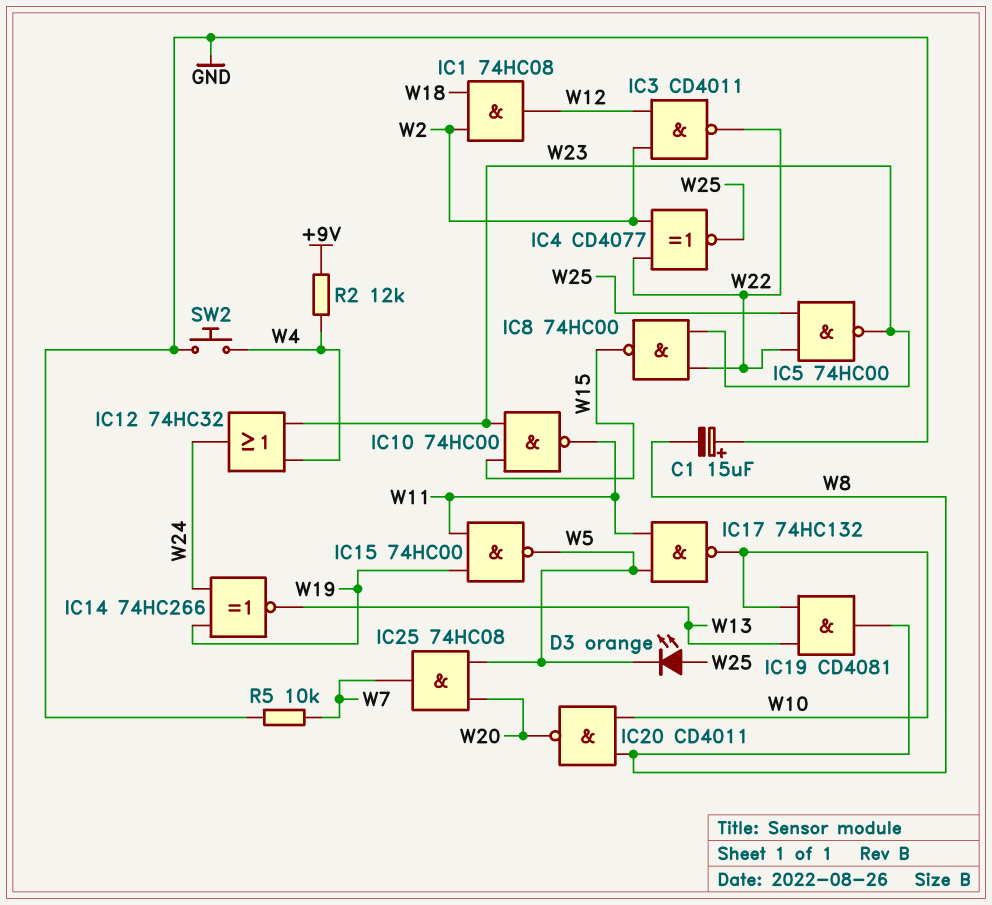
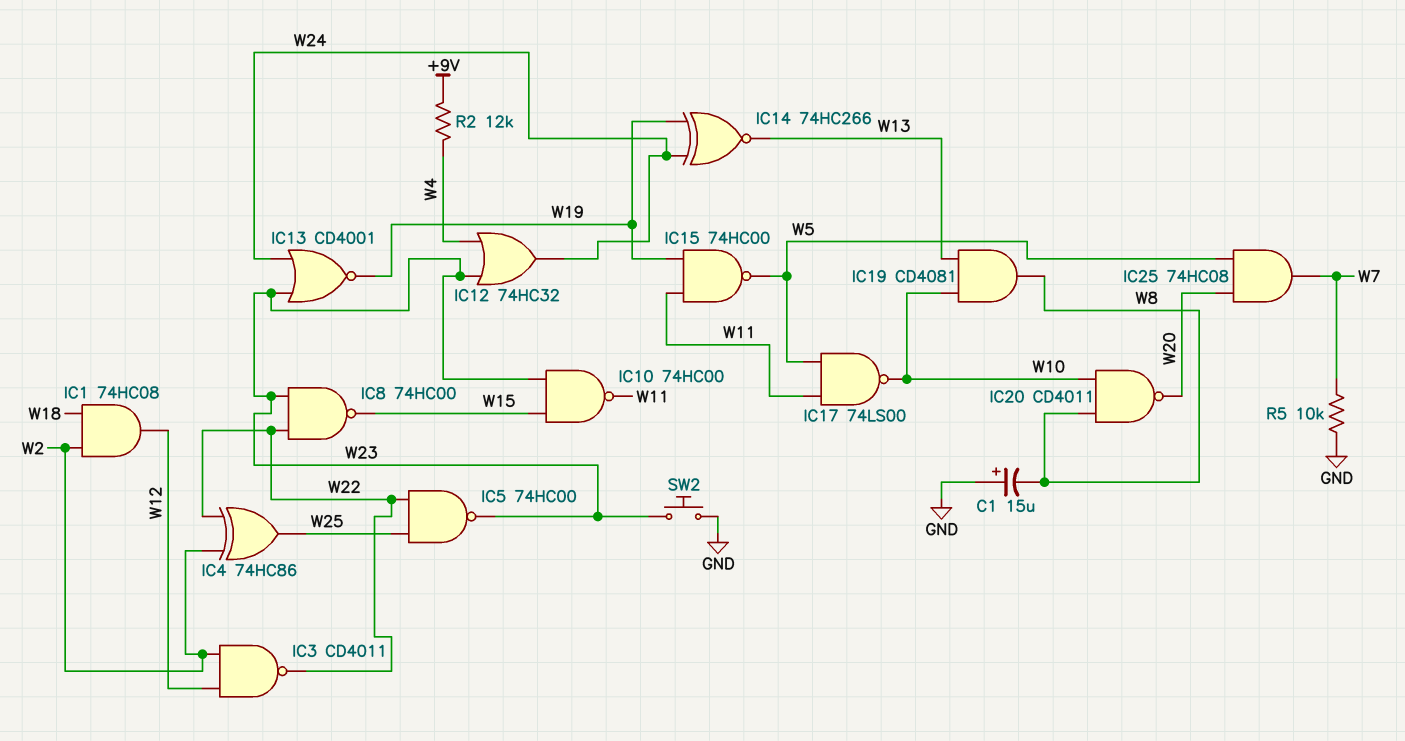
D3: LED orange (A W25, K W5) -> none
IC4: XNOR CD4077 (in W2, in W22, out W25) -> XOR 74HC86 (in W2, in W22, out W25)
IC13: none -> NOR CD4001 (in W23, in W24, out W19)
IC17: NAND 74HC132 (in W5, in W11, out W10) -> NAND 74LS00 (in W5, in W11, out W10)
SW2: button (GND, W4) -> button (GND, W23)

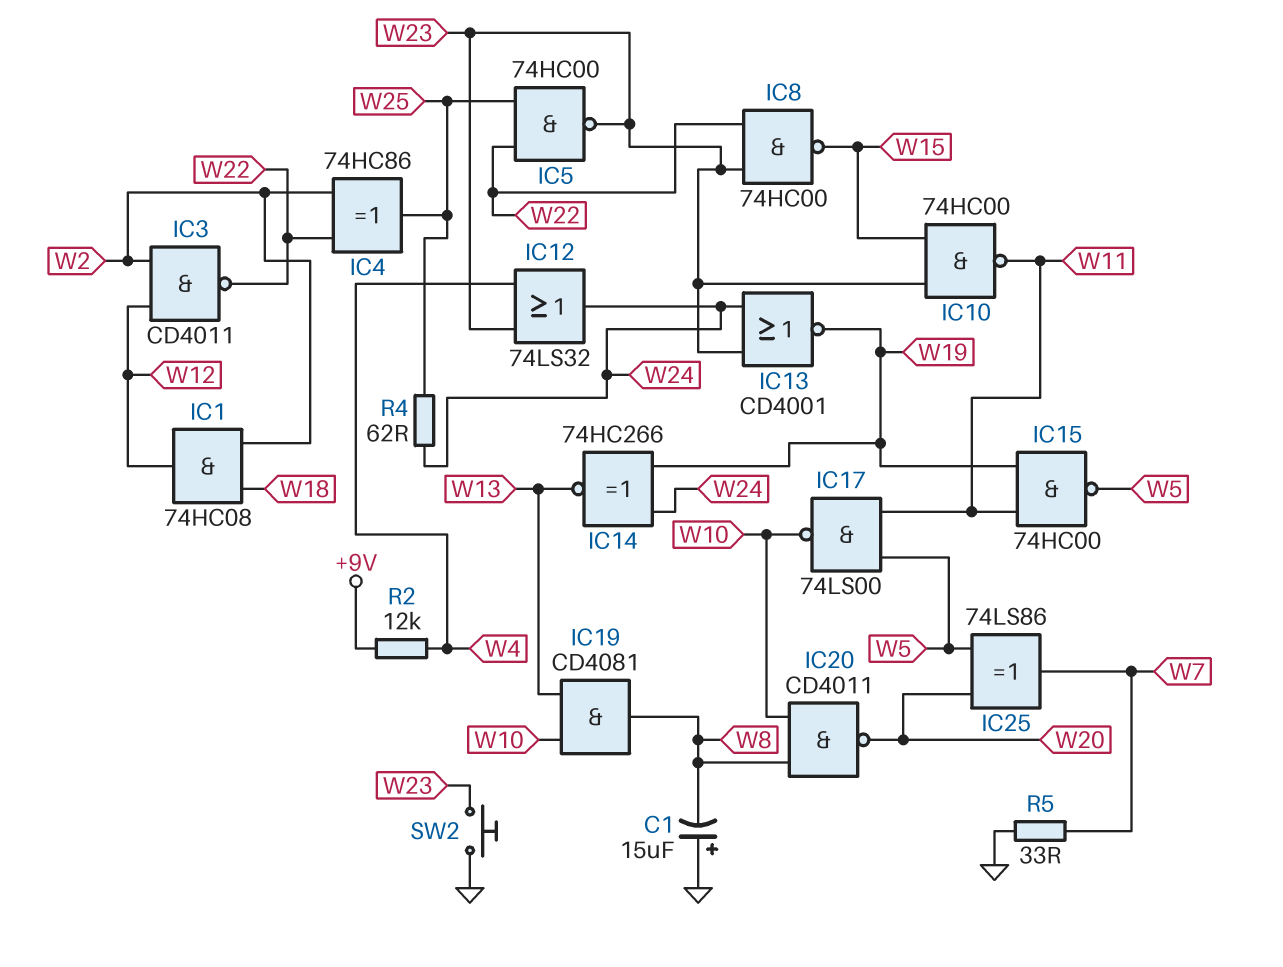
IC12: OR 74HC32 (in W4, in W23, out W24) -> OR 74LS32 (in W4, in W23, out W24)
IC25: AND 74HC08 (in W5, in W20, out W7) -> XOR 74LS86 (in W5, in W20, out W7)
R4: none -> 62 (W24, W25)
R5: 10k (GND, W7) -> 33 (GND, W7)

